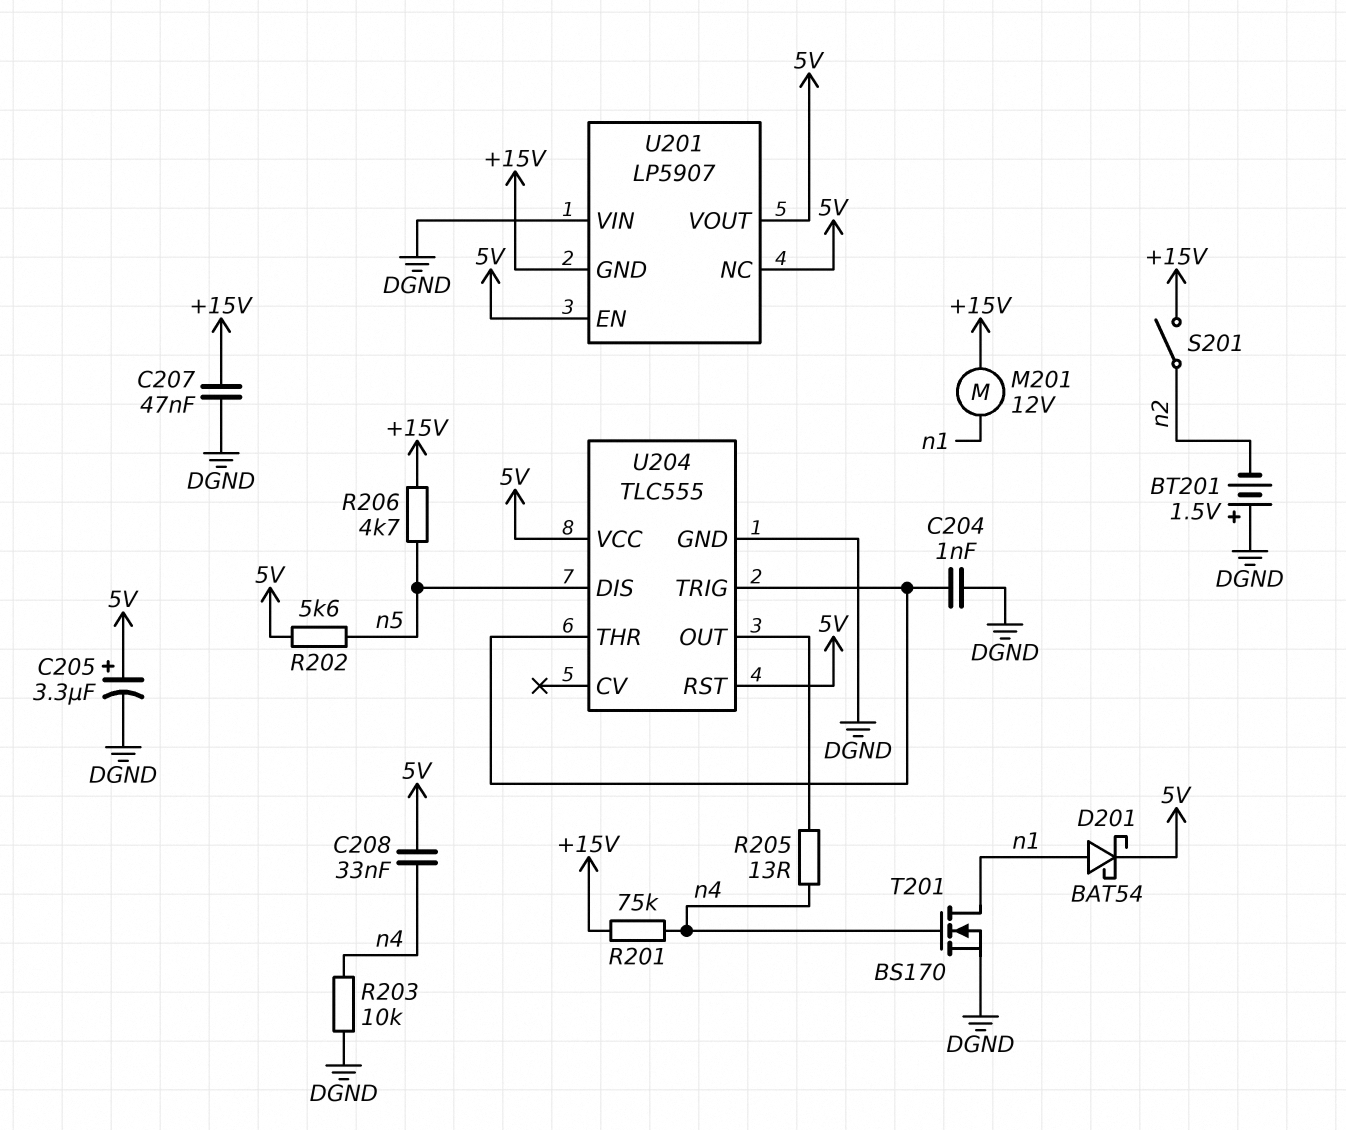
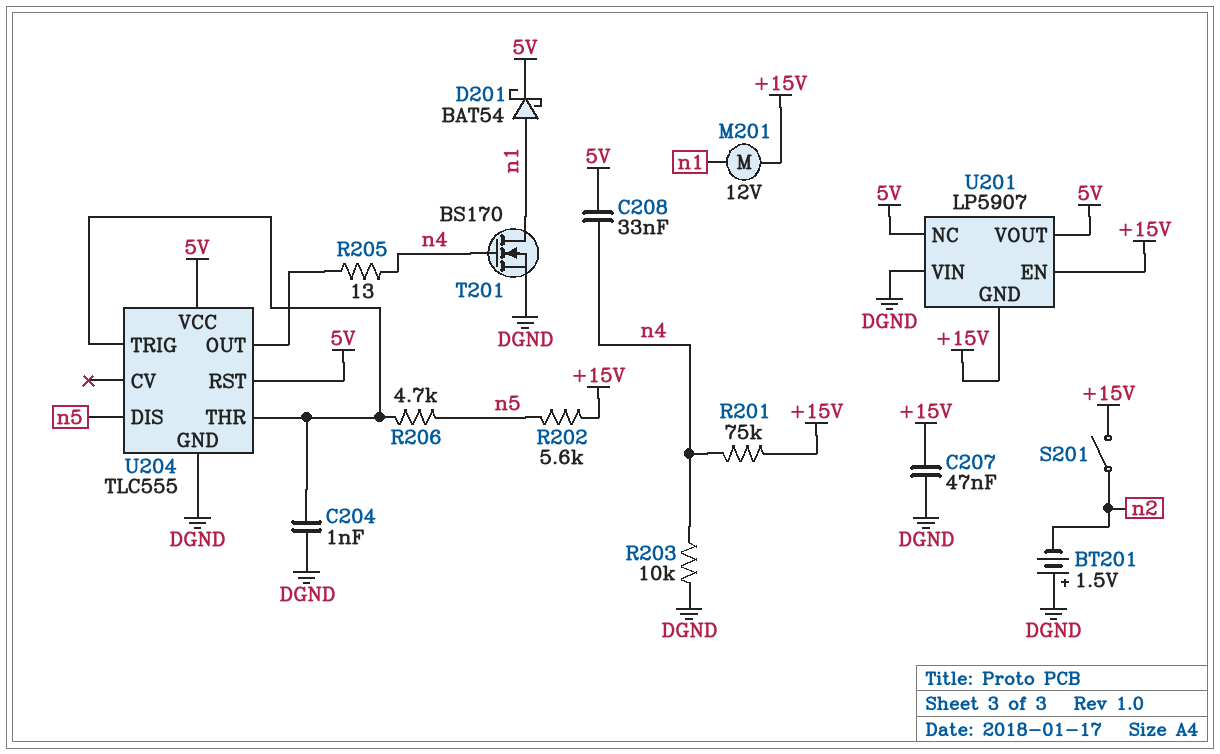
C205: 3.3uF (plus 5V, minus DGND) -> none
R202: 5.6k (5V, n5) -> 5.6k (+15V, n5)
R206: 4.7k (+15V, n5) -> 4.7k (U204/THR, n5)
U201 pin EN: 5V -> +15V

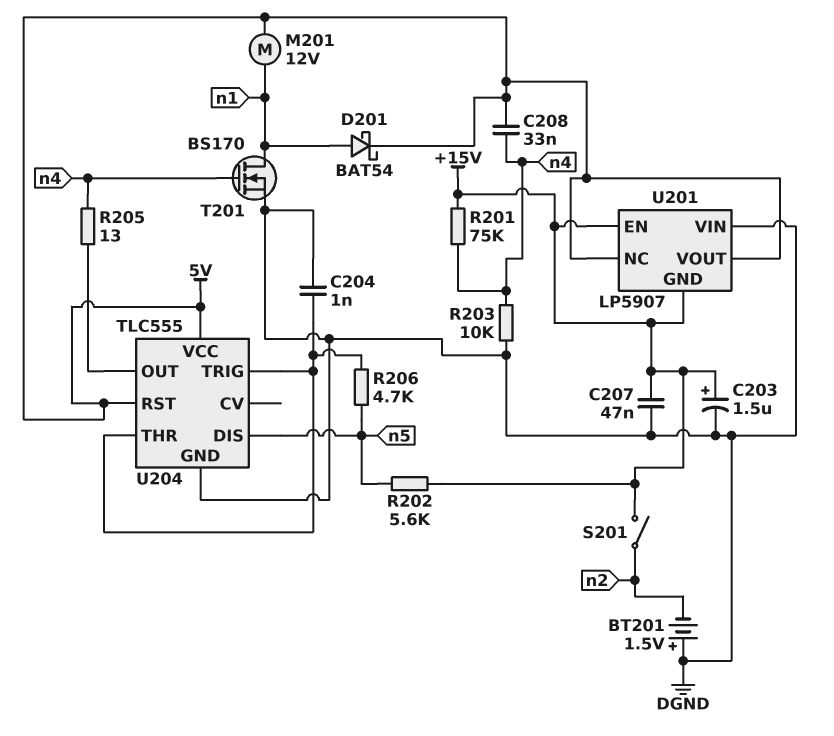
C203: none -> 1.5uF (plus +15V, minus DGND)
M201: motor 12V (+15V, n1) -> motor 12V (5V, n1)

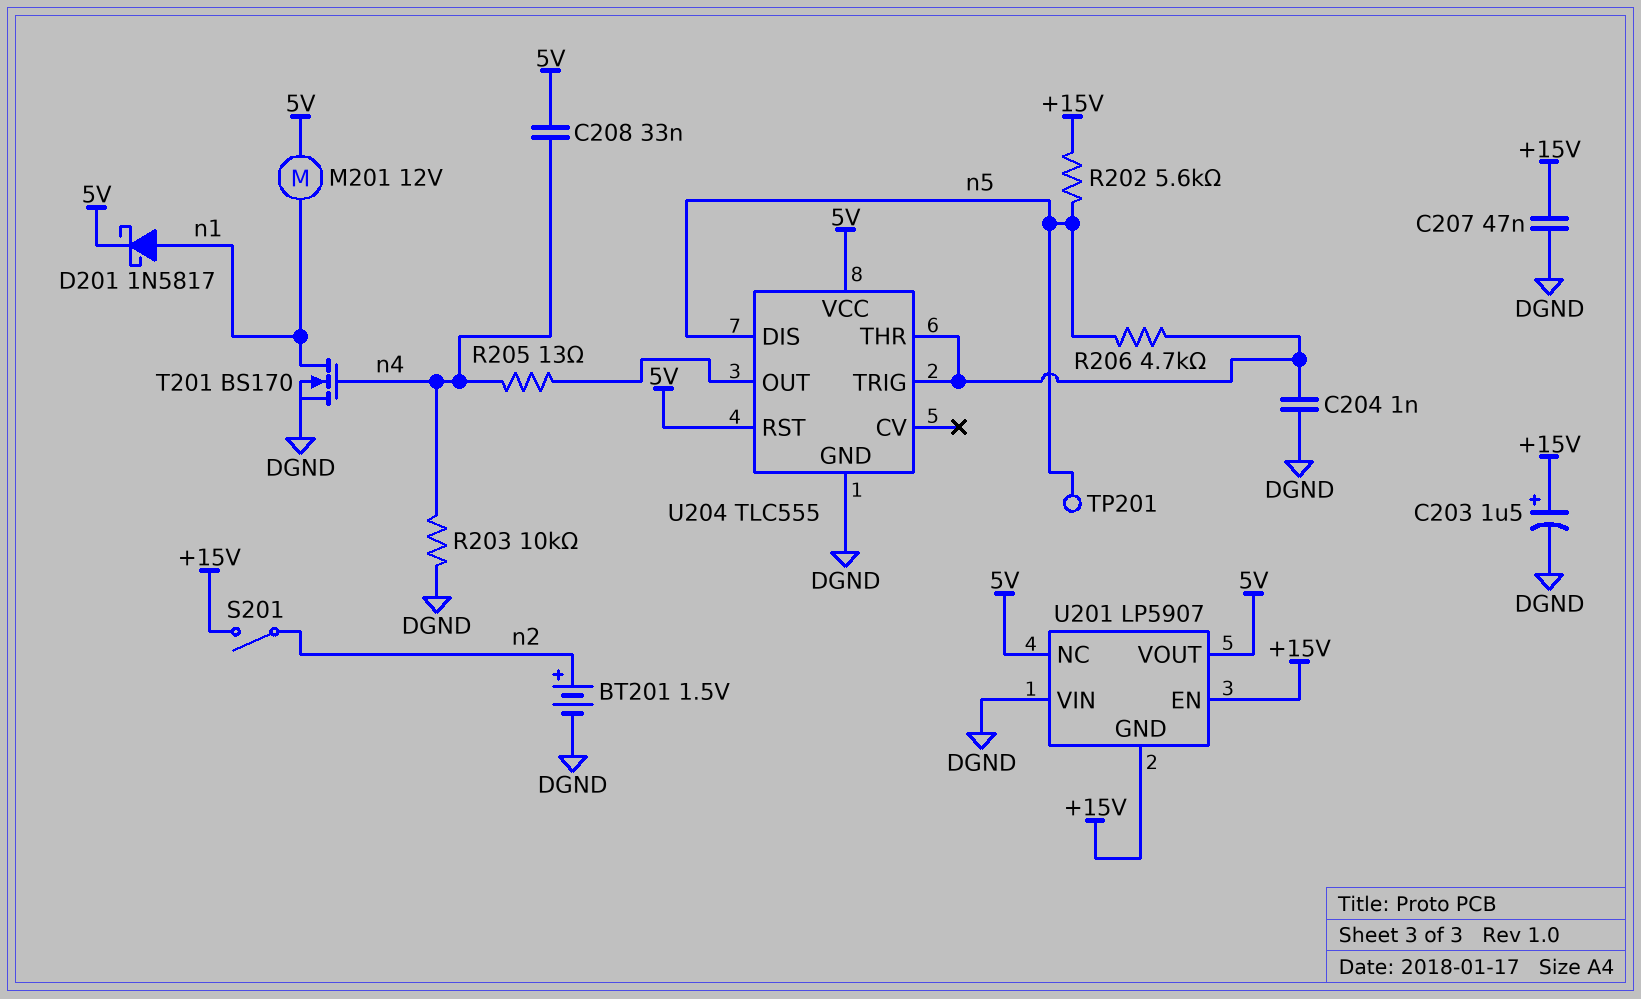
BT201: 1.5V (plus DGND, minus n2) -> 1.5V (plus n2, minus DGND)
D201: schottky BAT54 (A n1, K 5V) -> schottky 1N5817 (A n1, K 5V)
R201: 75k (+15V, n4) -> none
TP201: none -> test point (n5)

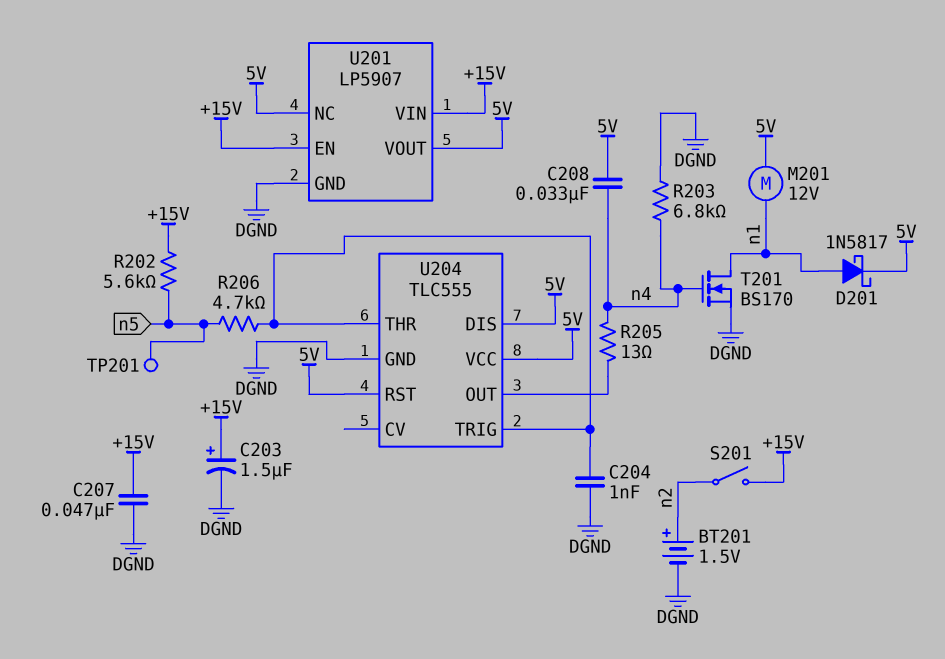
R203: 10k (DGND, n4) -> 6.8k (DGND, n4)
U201 pin GND: +15V -> DGND
U201 pin VIN: DGND -> +15V
U204 pin DIS: n5 -> 5V

